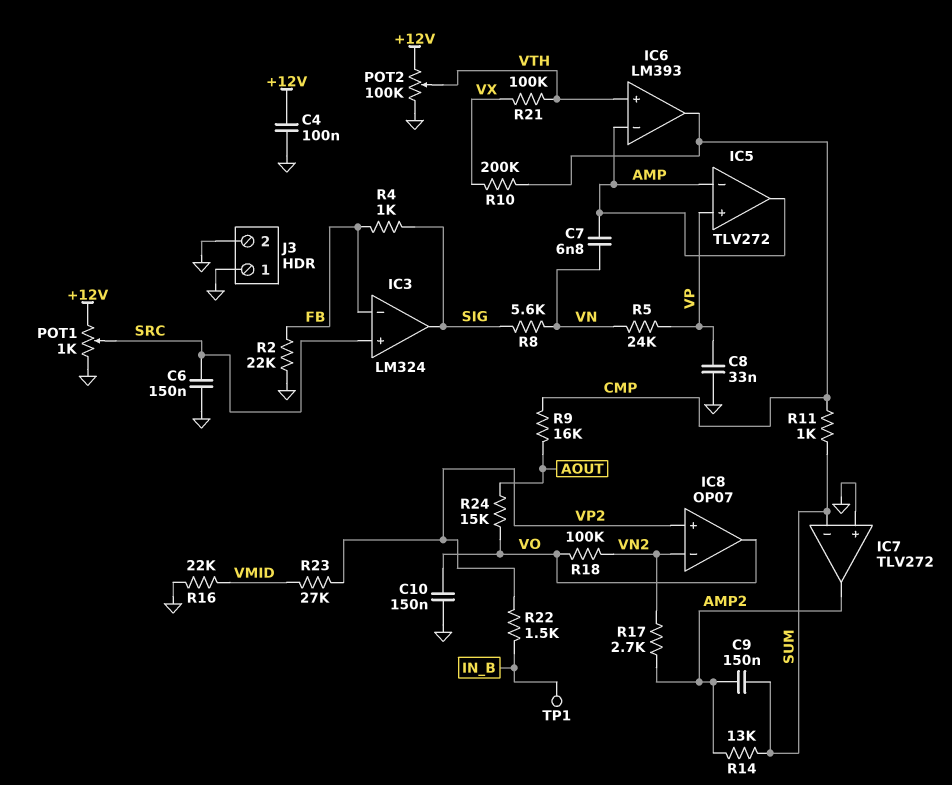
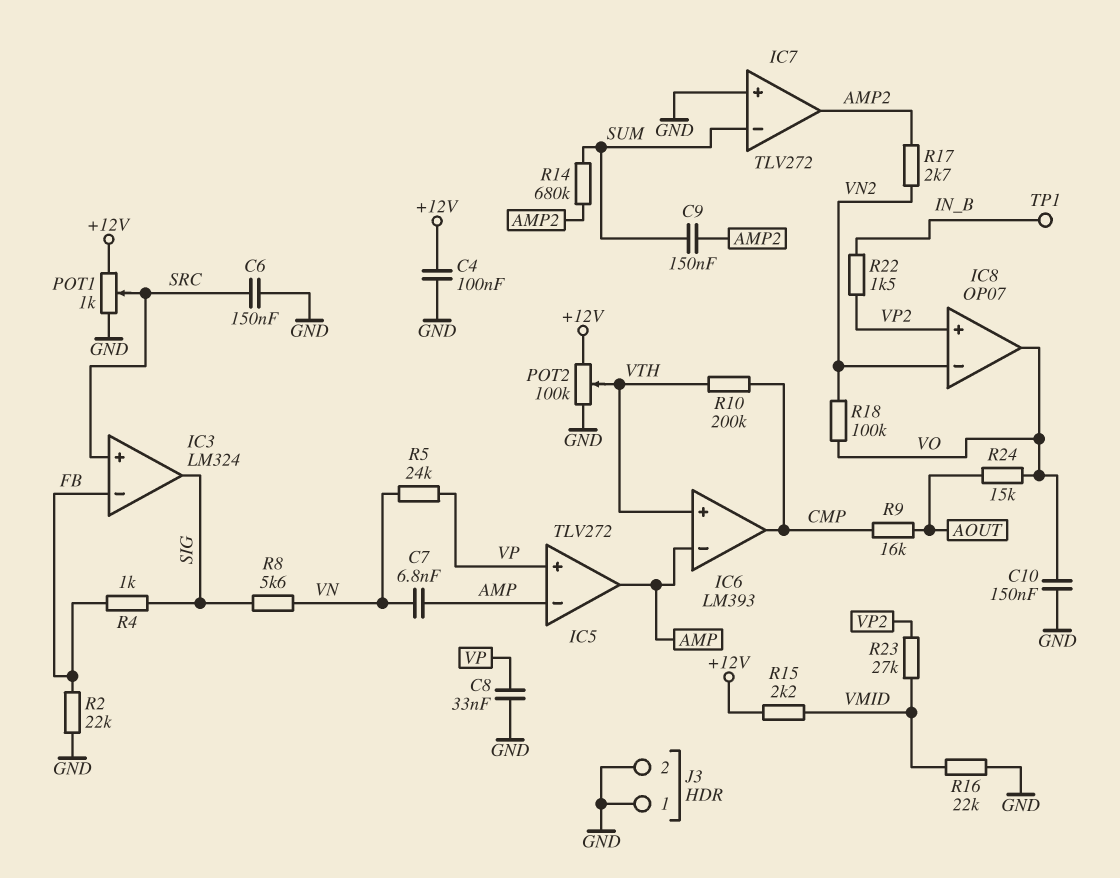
R10: 200k (CMP, VX) -> 200k (CMP, VTH)
R11: 1k (CMP, SUM) -> none
R14: 13k (AMP2, SUM) -> 680k (AMP2, SUM)
R15: none -> 2.2k (+12V, VMID)
R21: 100k (VTH, VX) -> none

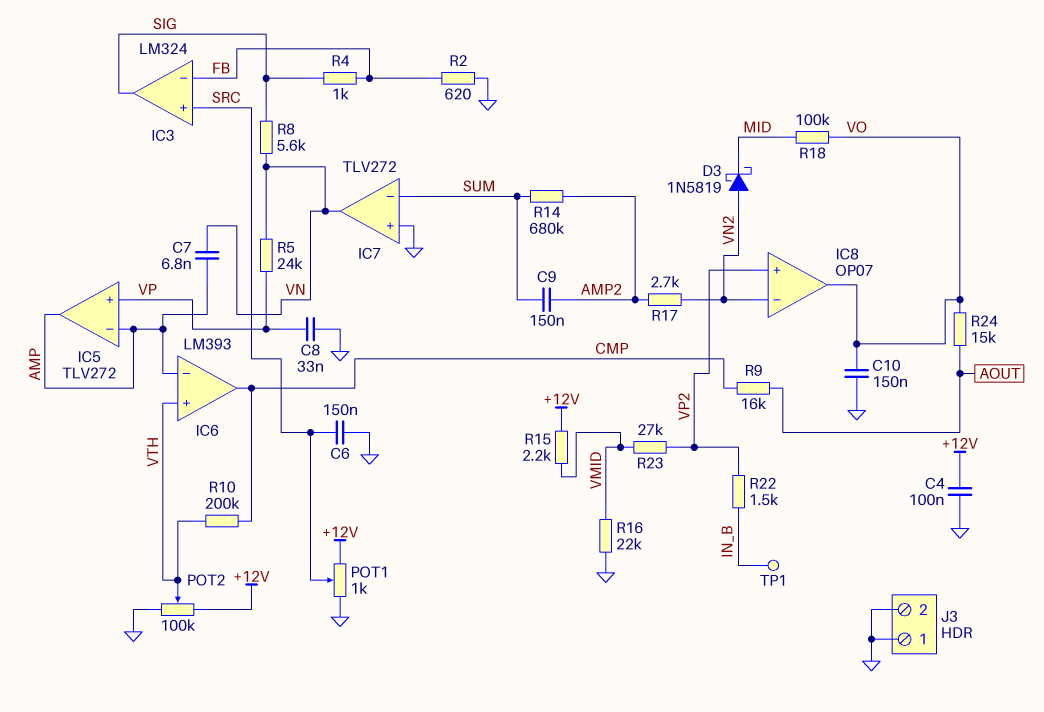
D3: none -> schottky 1N5819 (A VN2, K MID)
IC7 pin out: AMP2 -> VN
R2: 22k (FB, GND) -> 620 (FB, GND)
R18: 100k (VN2, VO) -> 100k (MID, VO)

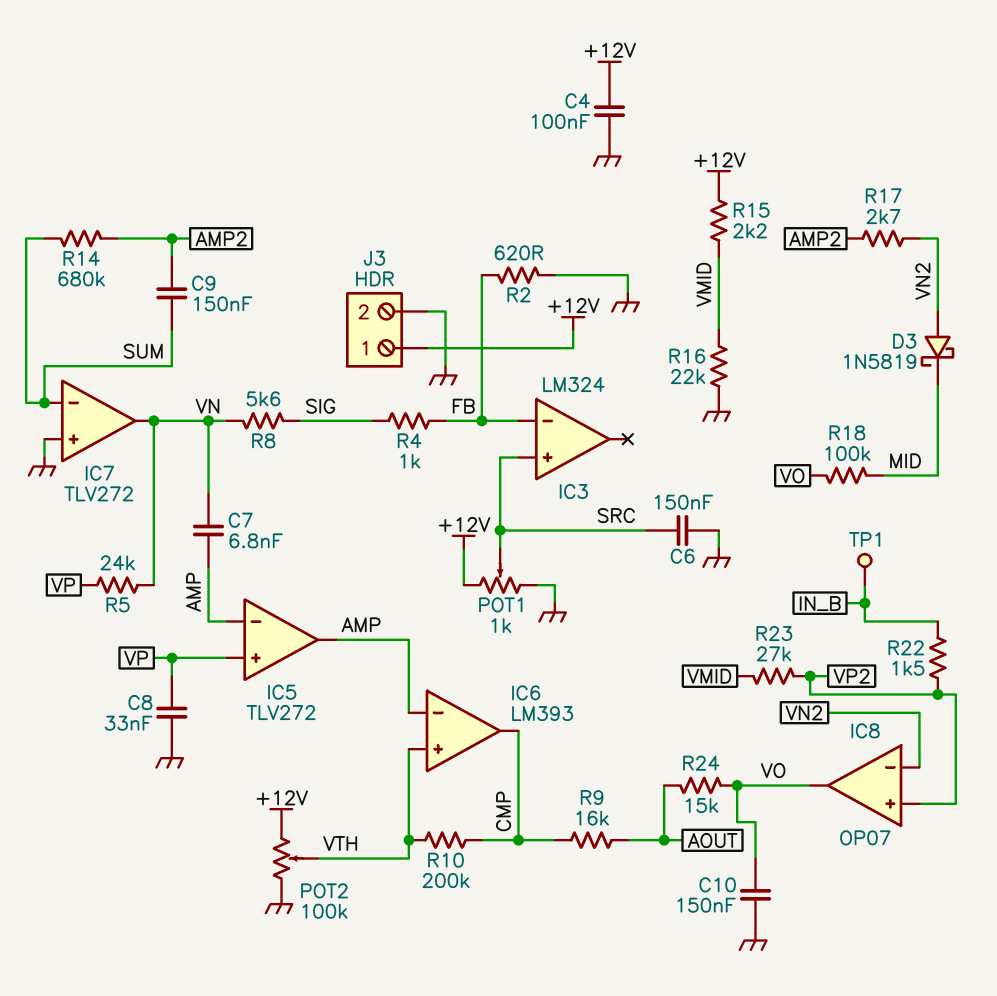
IC3 pin out: SIG -> none
J3 pin 1: GND -> +12V

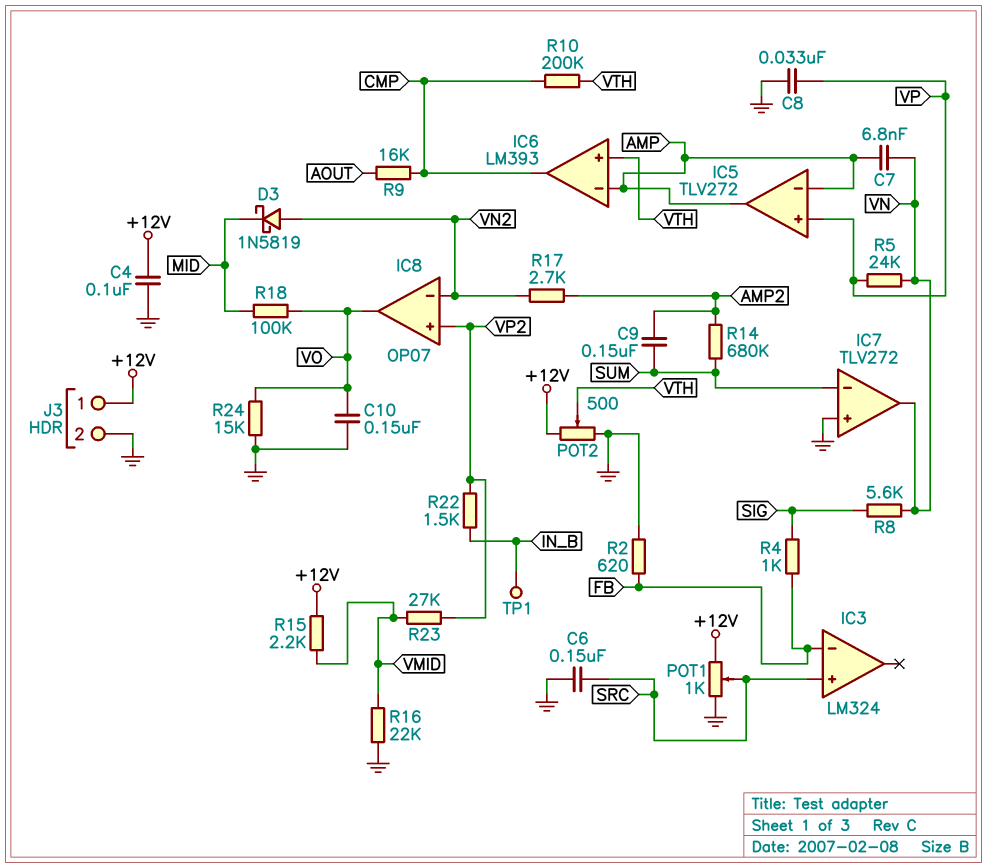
POT2: 100k (+12V, GND, wiper VTH) -> 500 (+12V, GND, wiper VTH)
R24: 15k (AOUT, VO) -> 15k (GND, VO)

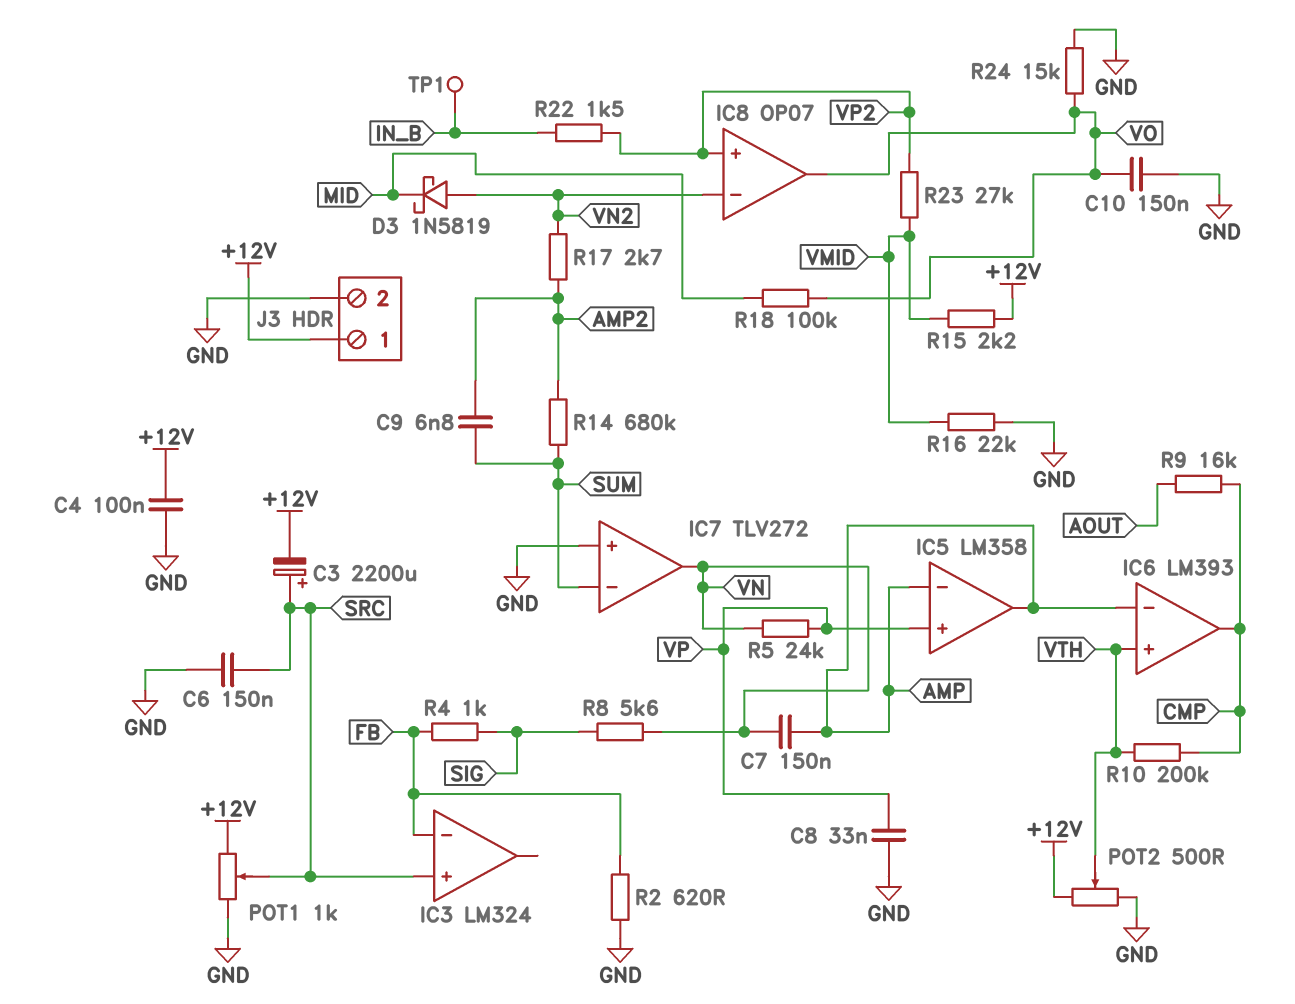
C3: none -> 2200uF (plus SRC, minus +12V)
C7: 6.8nF (AMP, VN) -> 150nF (AMP, VN)
C9: 150nF (AMP2, SUM) -> 6.8nF (AMP2, SUM)
IC5: TLV272 -> LM358

